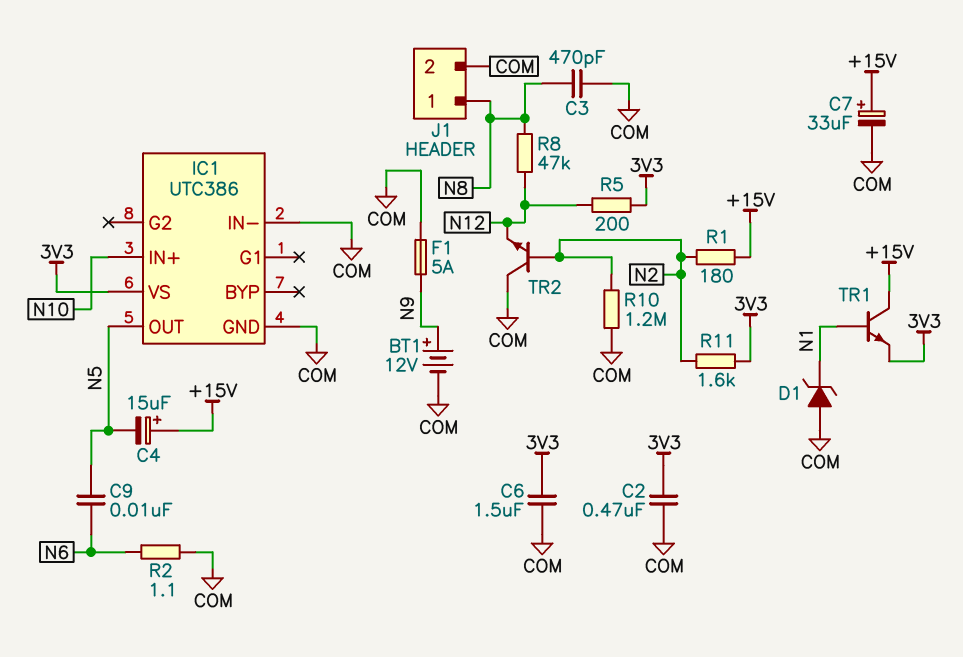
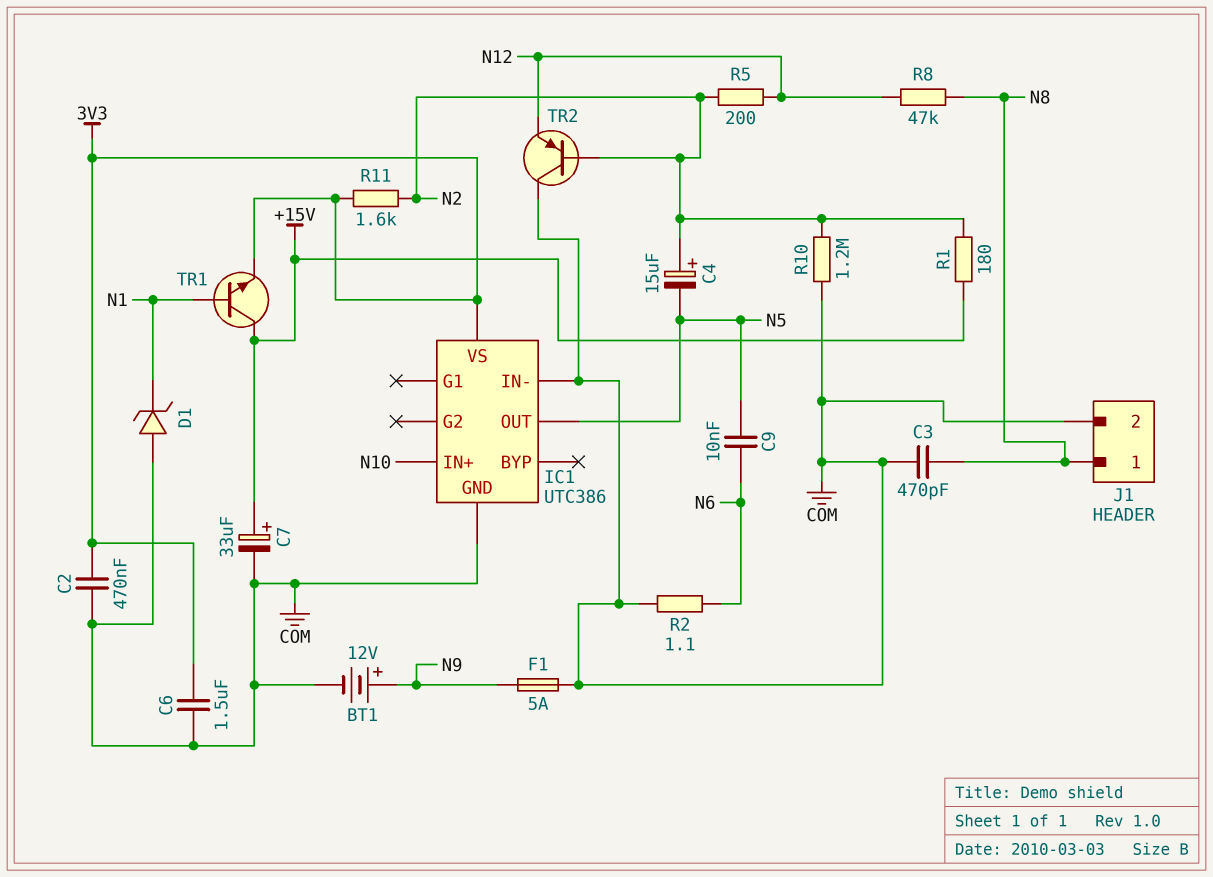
C4: 15uF (plus +15V, minus N5) -> 15uF (plus N2, minus N5)
R5: 200 (3V3, N12) -> 200 (N2, N12)
TR2: NPN (B N2, C COM, E N12) -> PNP (B N2, C COM, E N12)

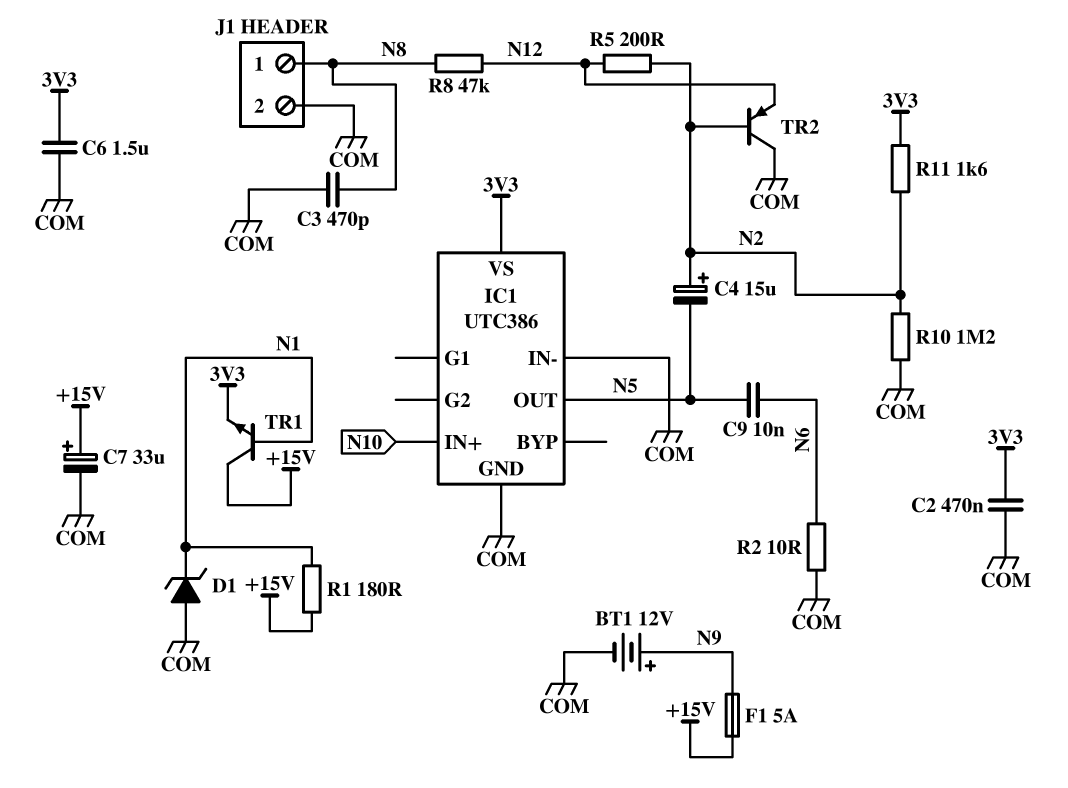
F1: 5A (COM, N9) -> 5A (+15V, N9)
R1: 180 (+15V, N2) -> 180 (+15V, N1)
R2: 1.1 (COM, N6) -> 10 (COM, N6)

